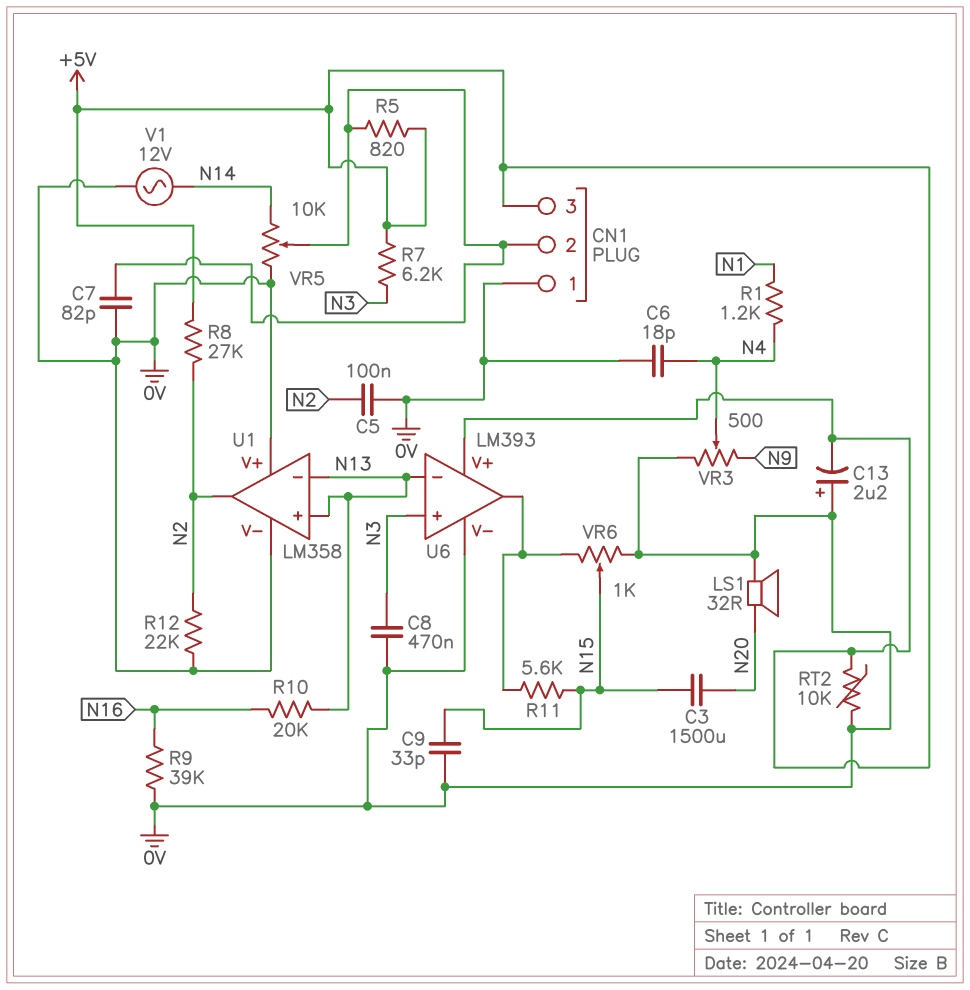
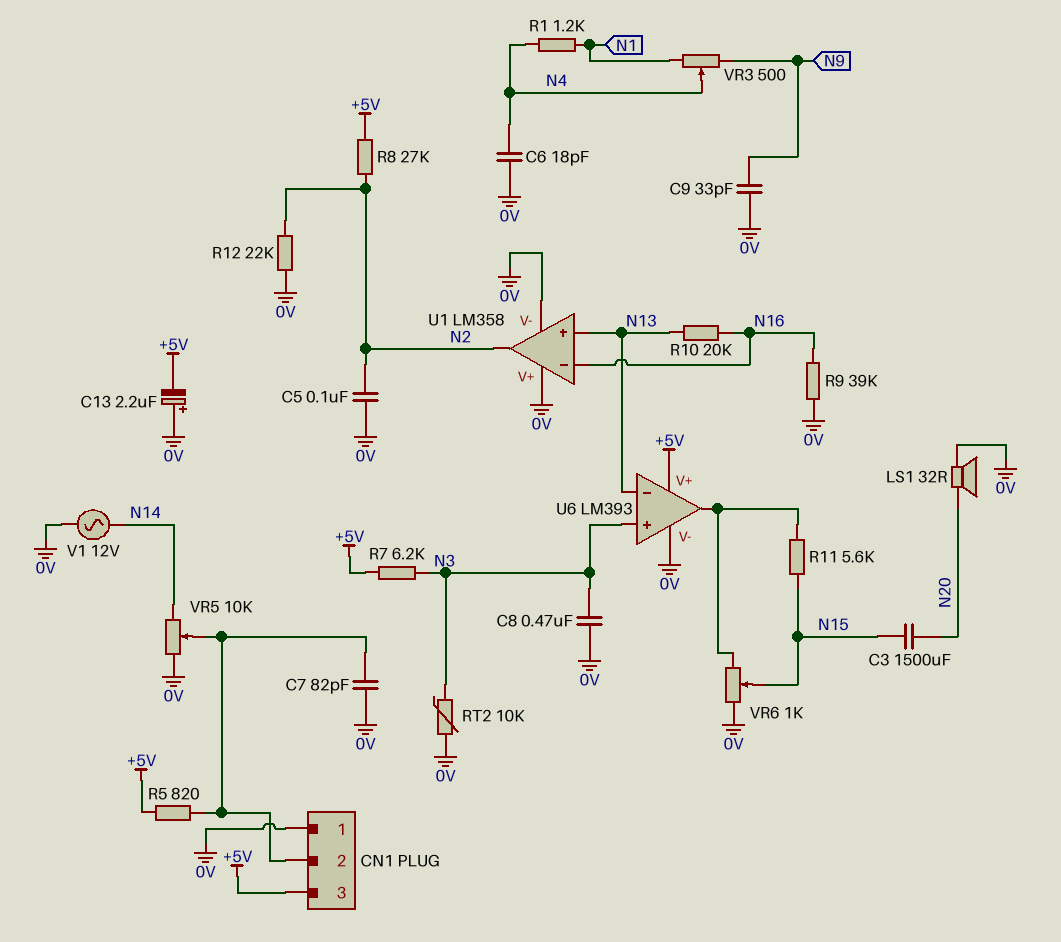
C9: 33pF (0V, N15) -> 33pF (0V, N9)
RT2: 10k (+5V, 0V) -> 10k (0V, N3)
U1 pin in-: N13 -> N16
VR3: 500 (0V, N9, wiper N4) -> 500 (N1, N9, wiper N4)

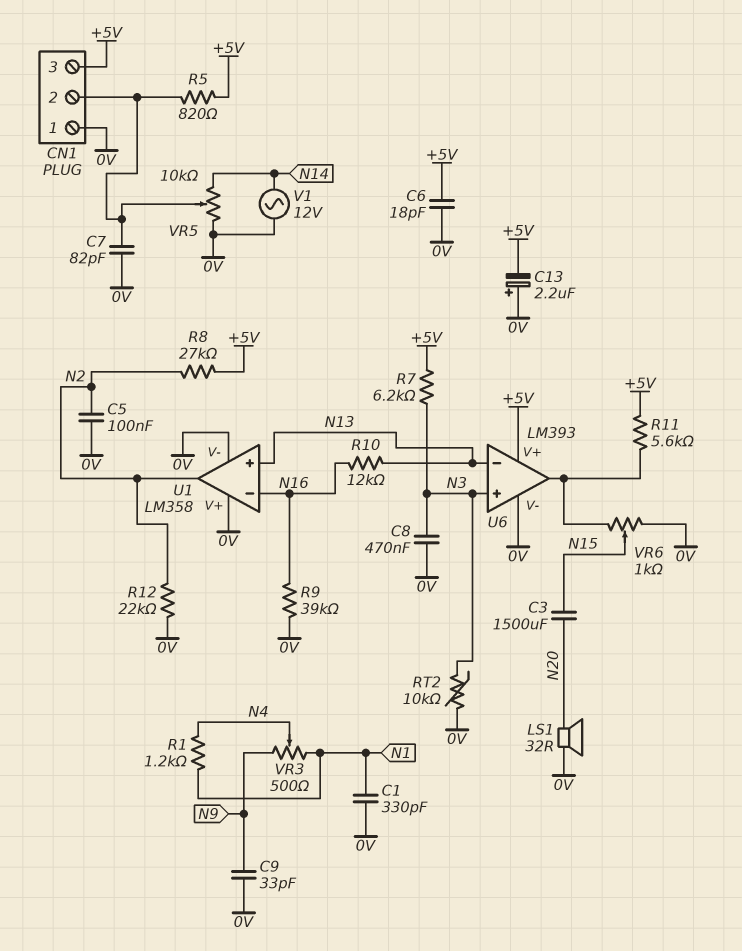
C1: none -> 330pF (0V, N1)
C6: 18pF (0V, N4) -> 18pF (+5V, 0V)
R10: 20k (N13, N16) -> 12k (N13, N16)
R11: 5.6k (N15, U6/out) -> 5.6k (+5V, U6/out)

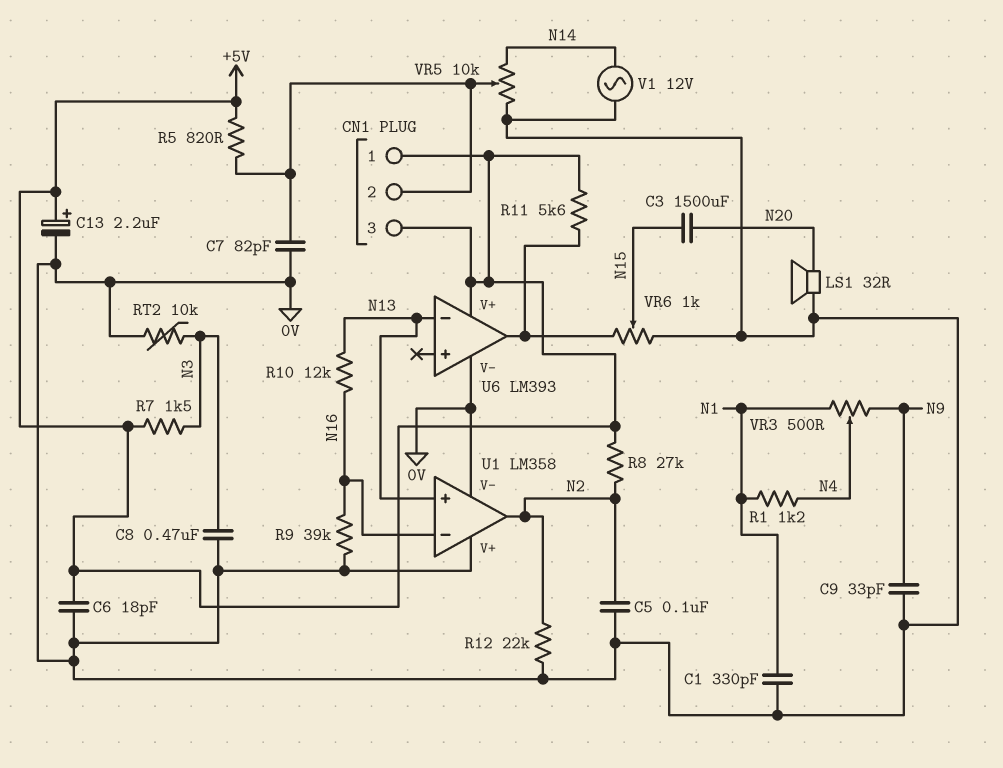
C13: 2.2uF (plus 0V, minus +5V) -> 2.2uF (plus +5V, minus 0V)
CN1 pin 1: 0V -> +5V
R7: 6.2k (+5V, N3) -> 1.5k (+5V, N3)
U6 pin in+: N3 -> none

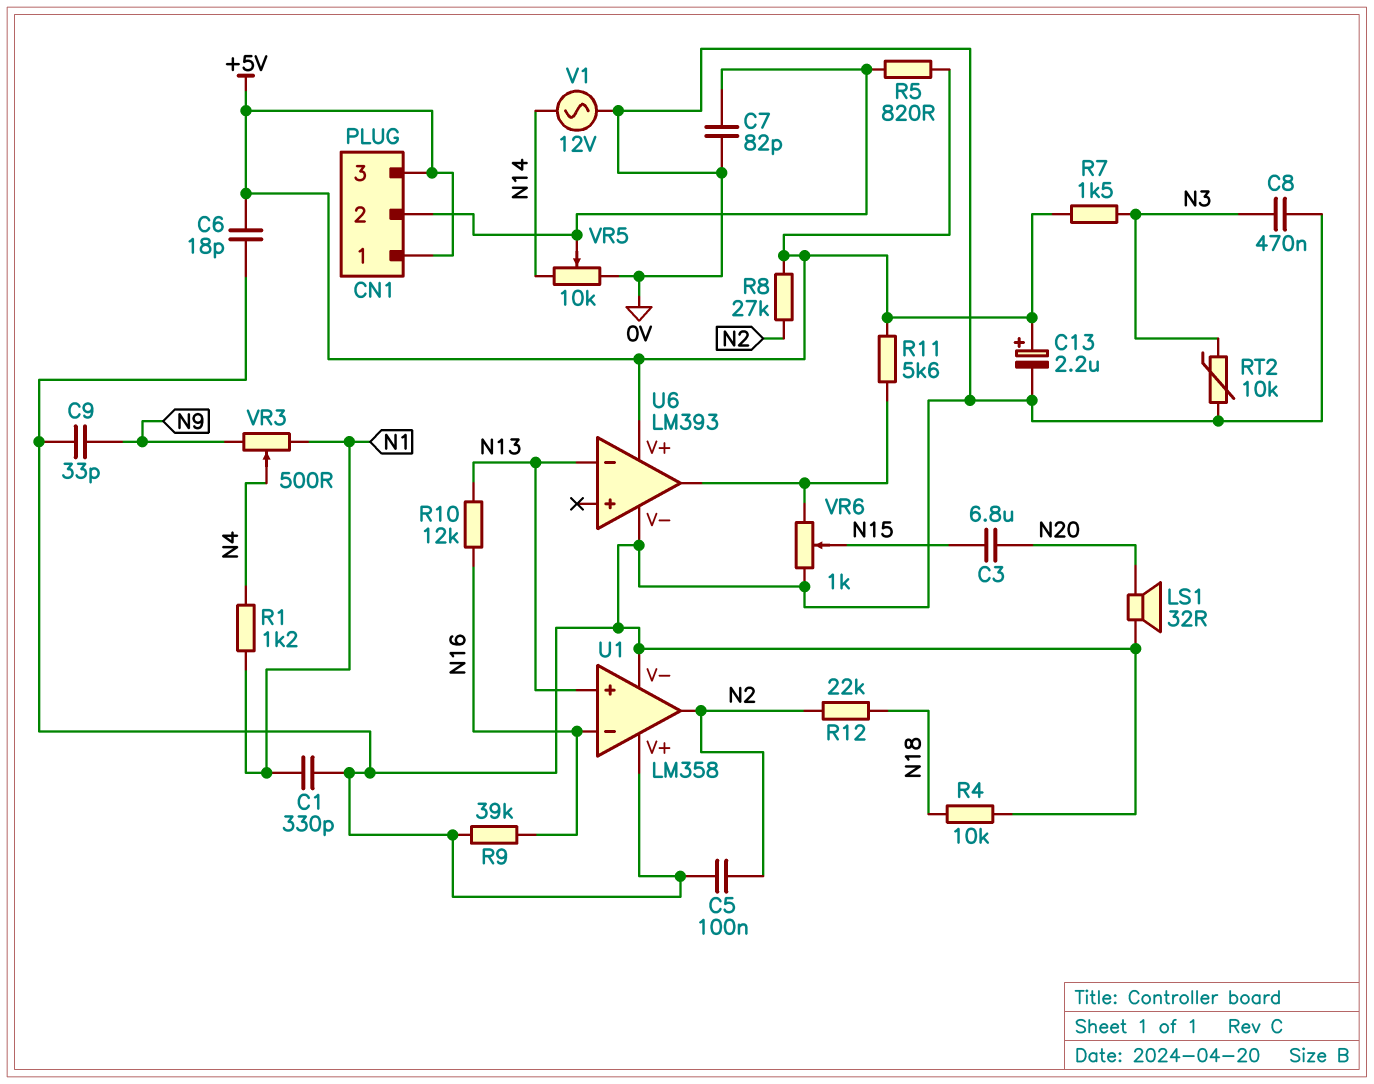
C3: 1500uF (N15, N20) -> 6.8uF (N15, N20)
R4: none -> 10k (0V, N18)
R12: 22k (0V, N2) -> 22k (N2, N18)

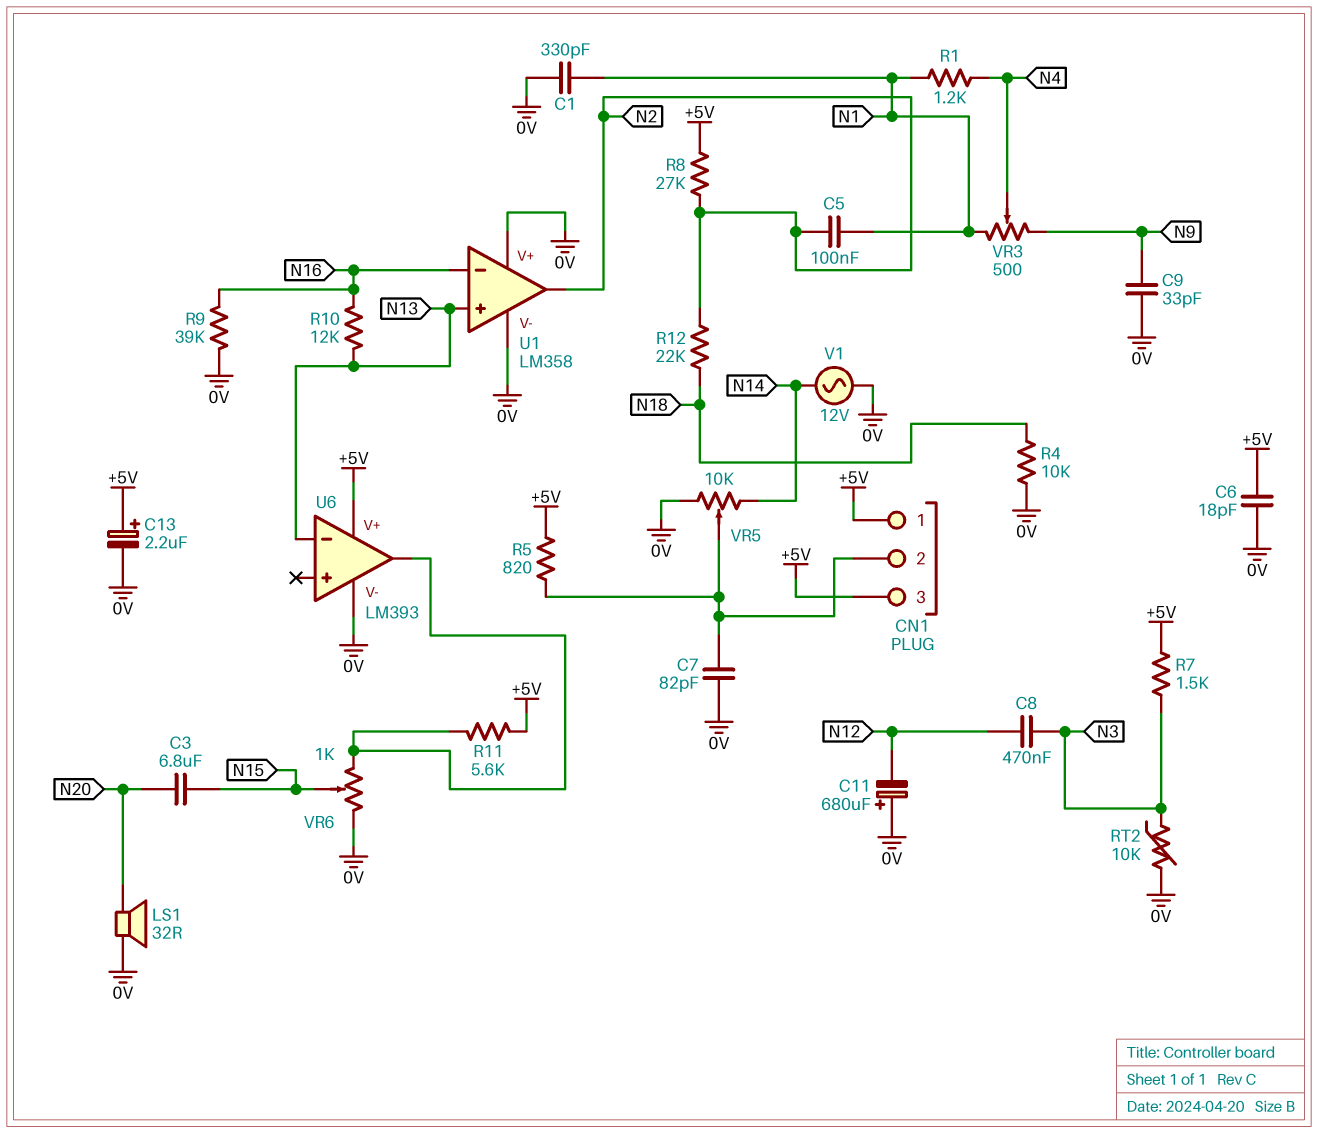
C5: 100nF (0V, N2) -> 100nF (N1, N2)
C8: 470nF (0V, N3) -> 470nF (N3, N12)
C11: none -> 680uF (plus 0V, minus N12)

